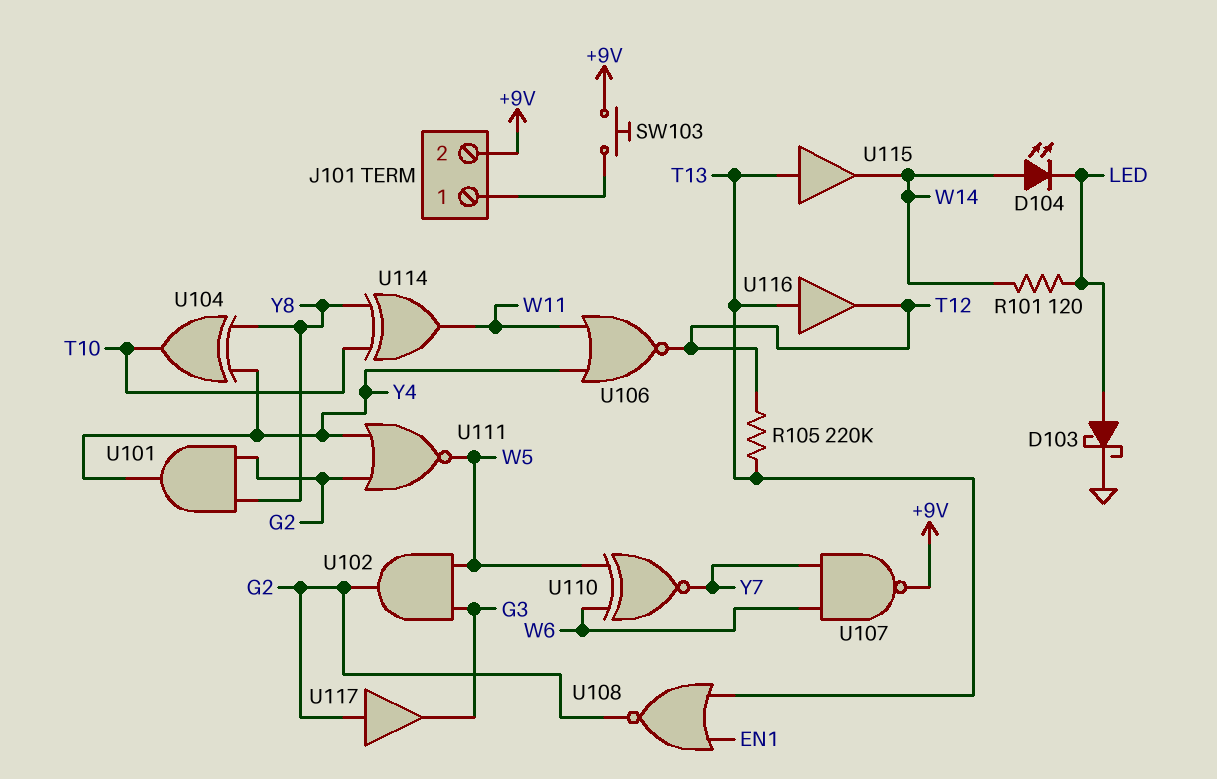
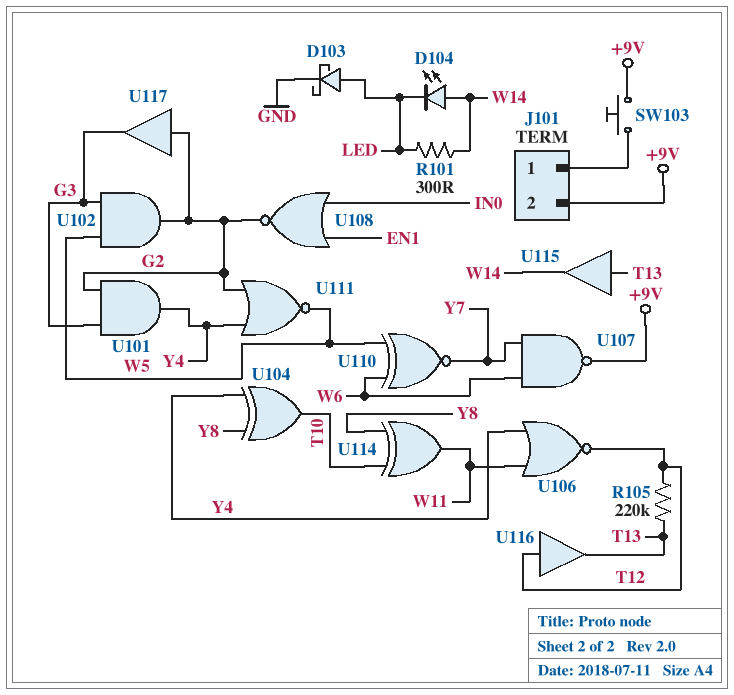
R101: 120 (LED, W14) -> 300 (LED, W14)
U101: AND (in G2, in Y8, out Y4) -> AND (in G2, in G3, out Y4)
U108: NOR (in EN1, in T13, out G2) -> NOR (in EN1, in IN0, out G2)
U116: buffer (in T13, out T12) -> buffer (in T12, out T13)

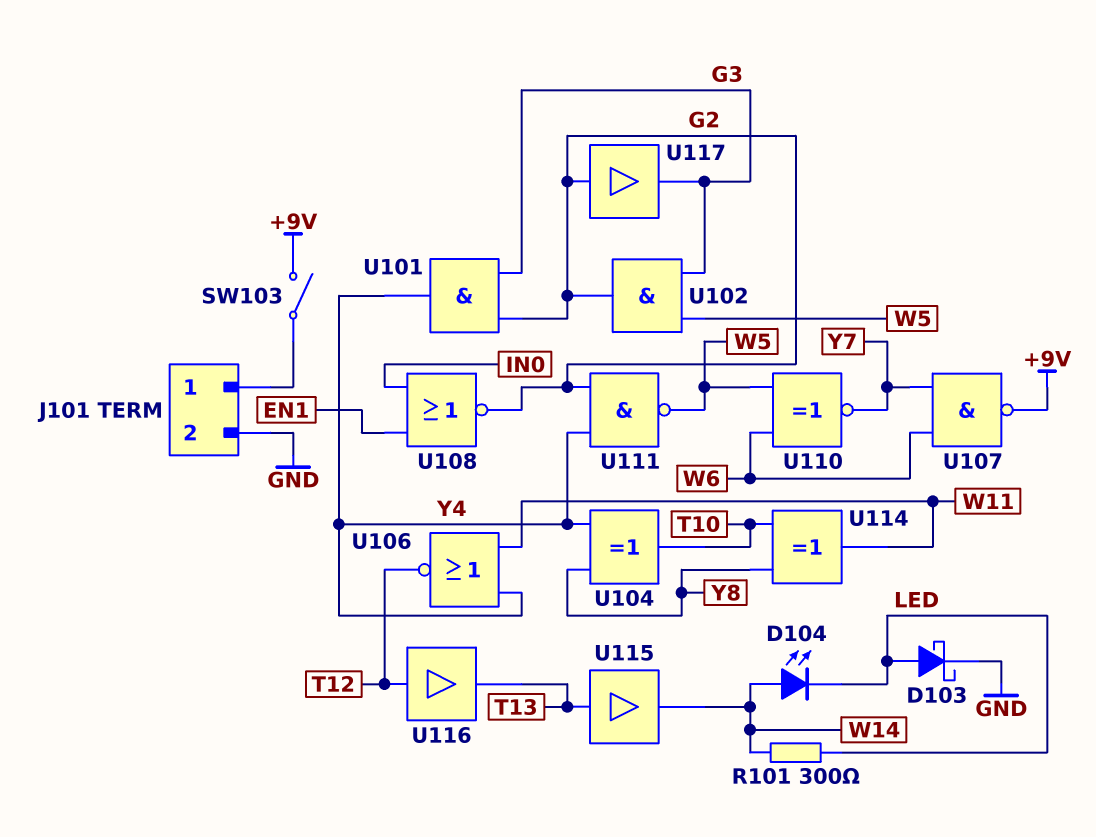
J101 pin 2: +9V -> GND
R105: 220k (T12, T13) -> none
SW103: button (+9V, J101/1) -> switch (+9V, J101/1)
U111: NOR (in G2, in Y4, out W5) -> NAND (in G2, in Y4, out W5)

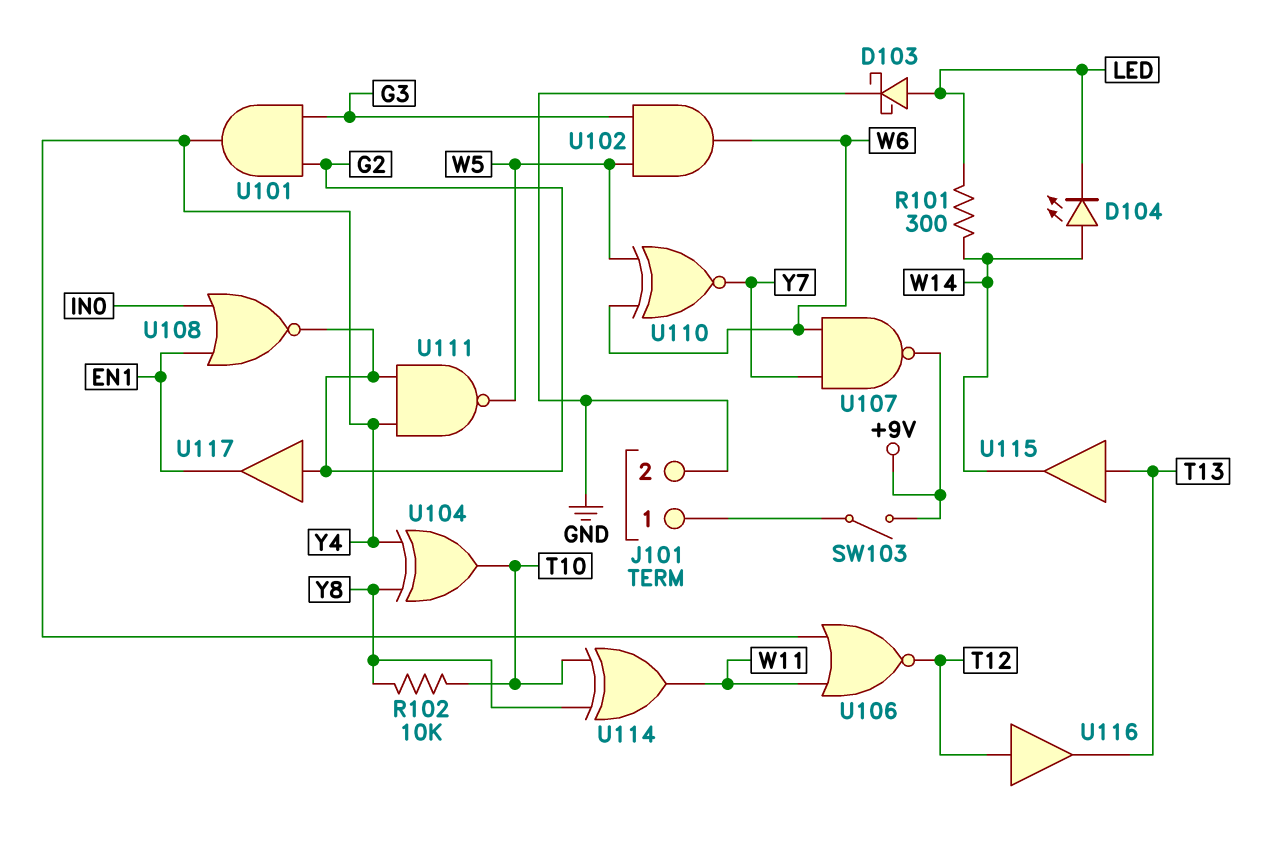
R102: none -> 10k (T10, Y8)
U102: AND (in G3, in W5, out G2) -> AND (in G3, in W5, out W6)
U117: buffer (in G2, out G3) -> buffer (in G2, out EN1)

